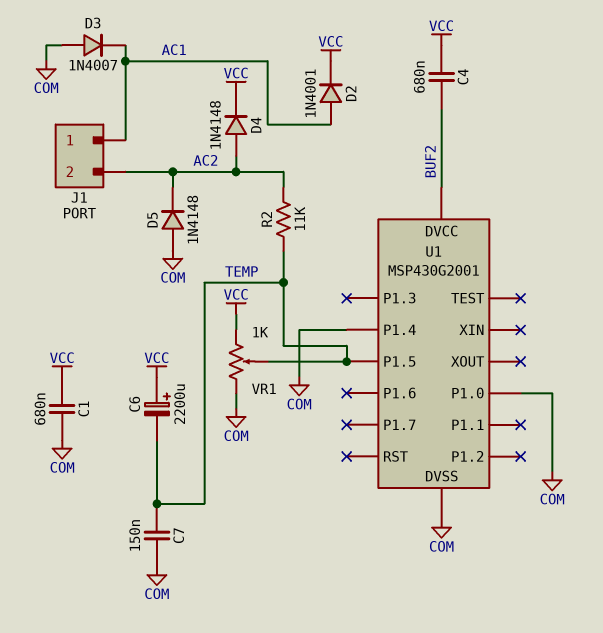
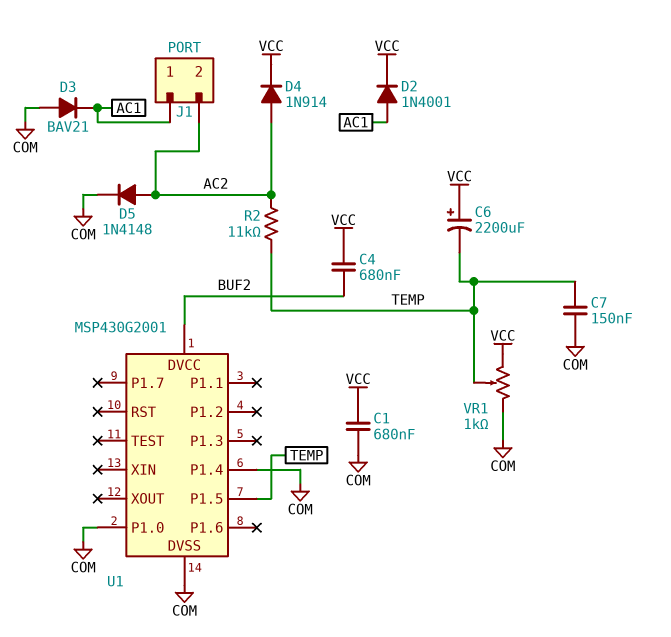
D3: diode 1N4007 (A COM, K AC1) -> diode BAV21 (A COM, K AC1)
D4: diode 1N4148 (A AC2, K VCC) -> diode 1N914 (A AC2, K VCC)
D5: diode 1N4148 (A COM, K AC2) -> diode 1N4148 (A AC2, K COM)

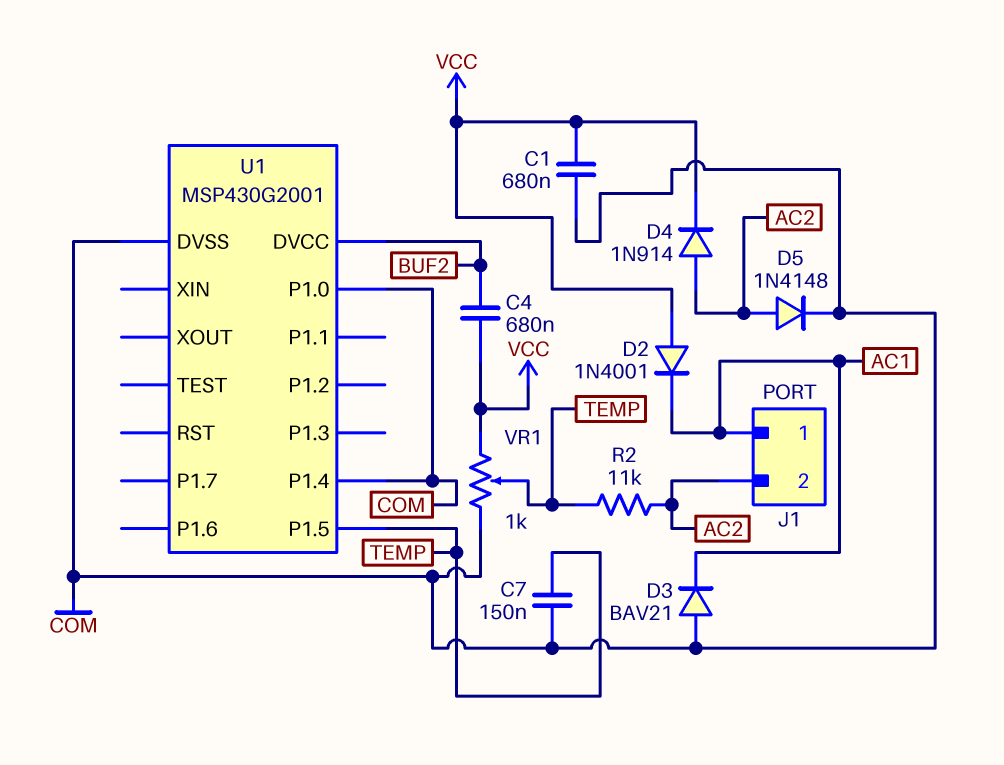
C6: 2200uF (plus VCC, minus TEMP) -> none
D2: diode 1N4001 (A AC1, K VCC) -> diode 1N4001 (A VCC, K AC1)

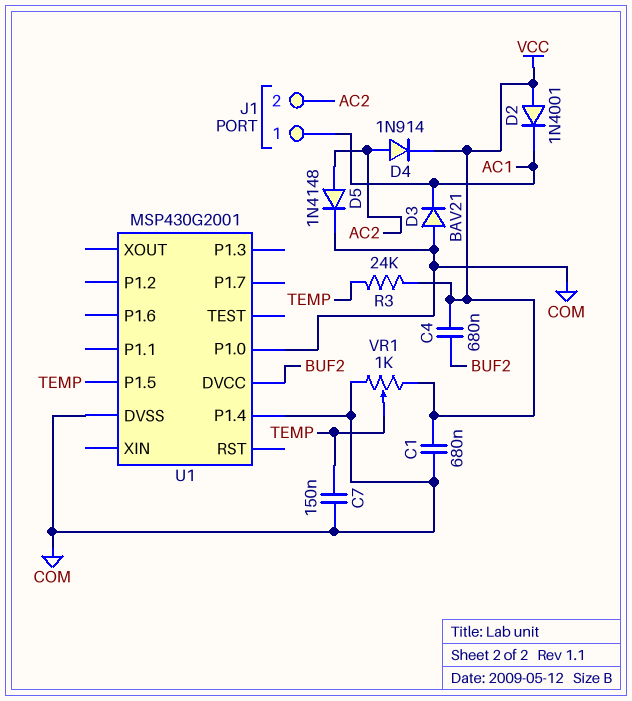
R2: 11k (AC2, TEMP) -> none
R3: none -> 24k (TEMP, VCC)

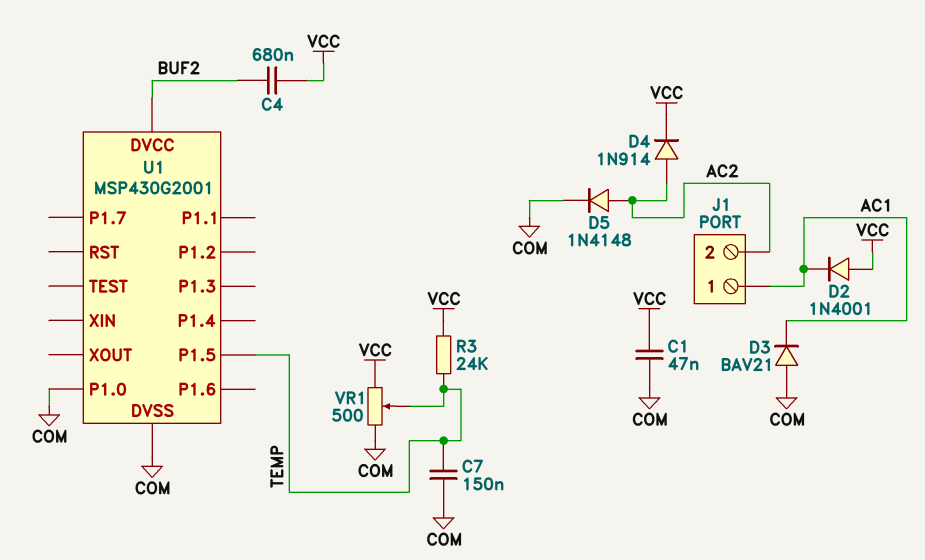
C1: 680nF (COM, VCC) -> 47nF (COM, VCC)
U1 pin P1.4: COM -> none
VR1: 1k (COM, VCC, wiper TEMP) -> 500 (COM, VCC, wiper TEMP)

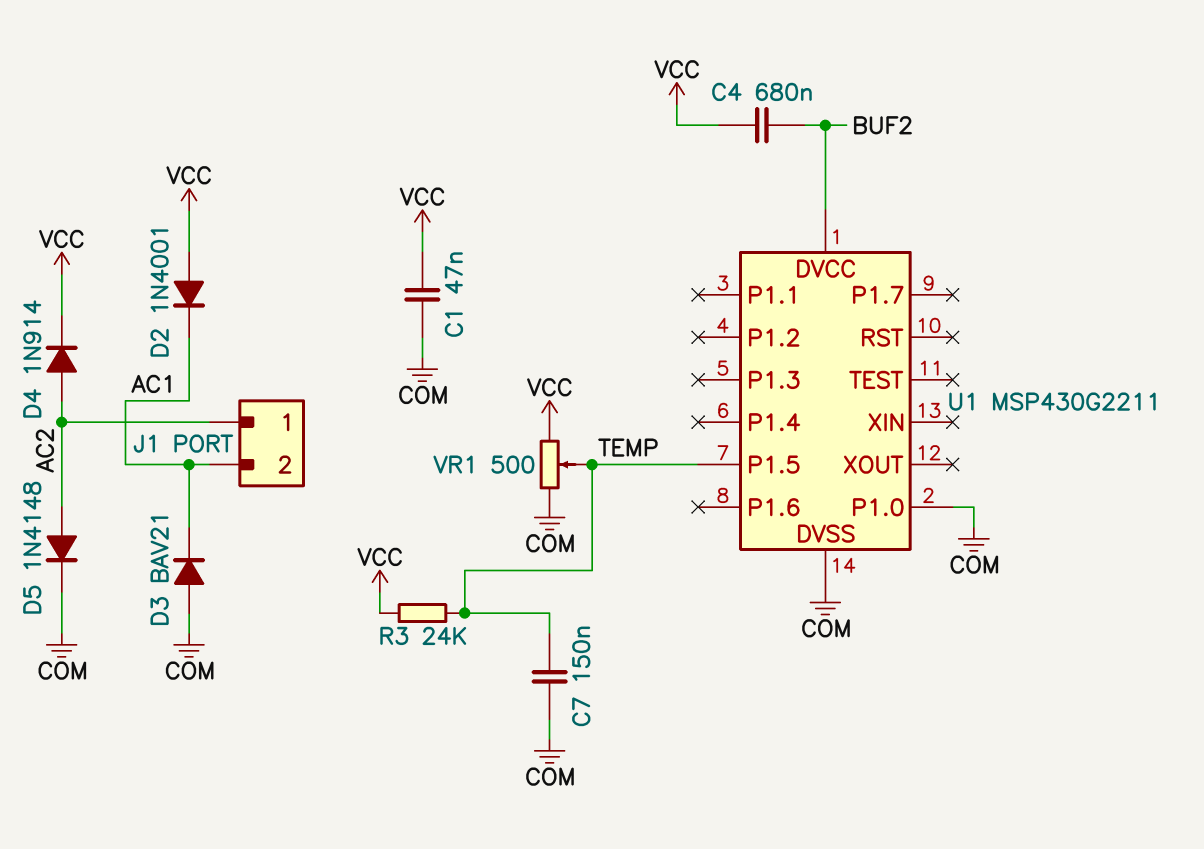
J1 pin 1: AC1 -> AC2
J1 pin 2: AC2 -> AC1
U1: MSP430G2001 -> MSP430G2211

